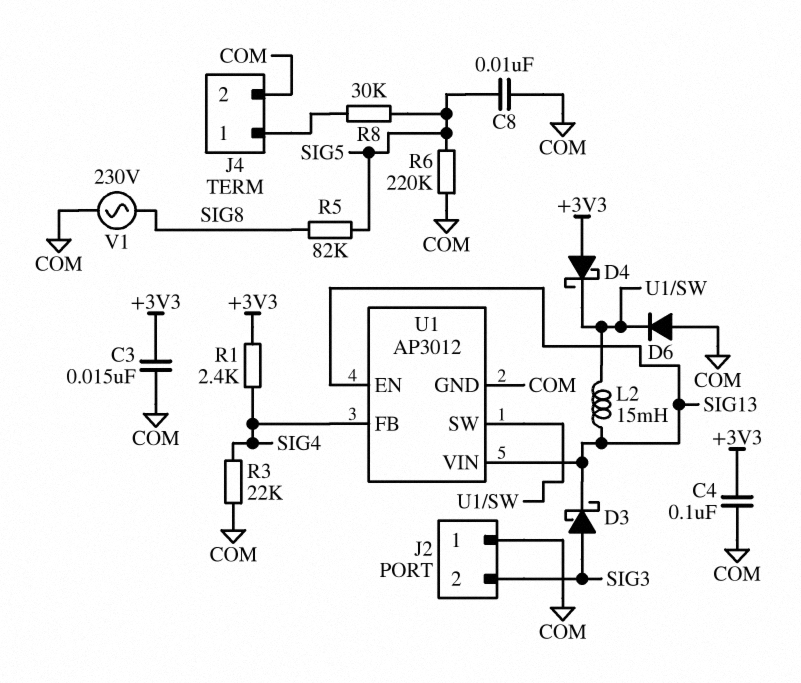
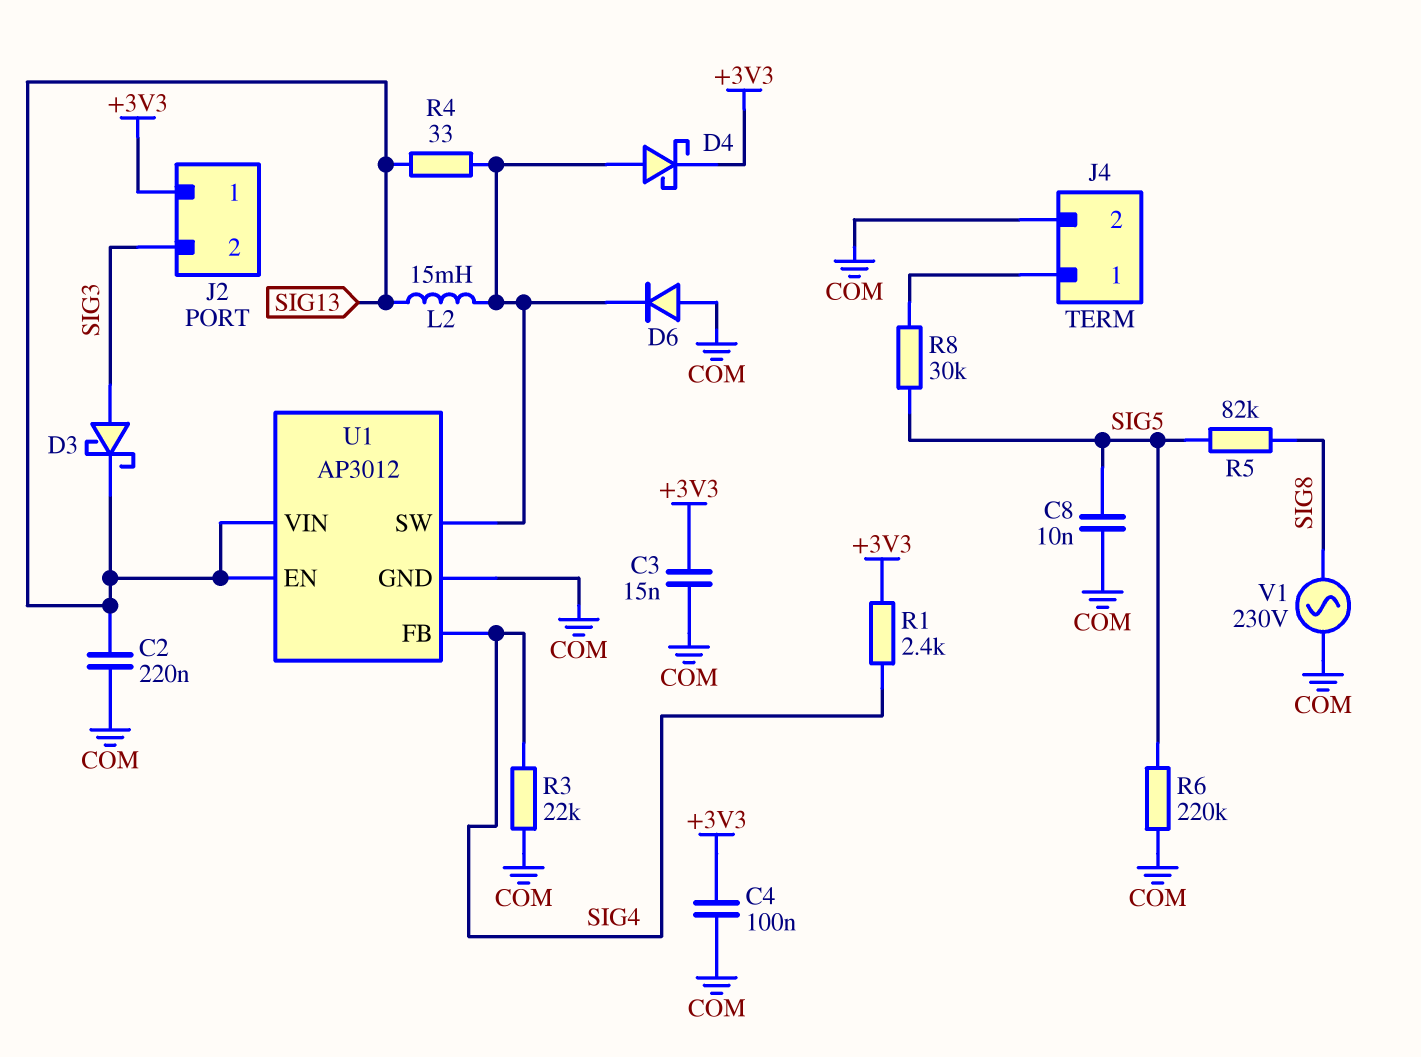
C2: none -> 220nF (COM, SIG13)
D4: schottky (A +3V3, K U1/SW) -> schottky (A U1/SW, K +3V3)
J2 pin 1: COM -> +3V3
R4: none -> 33 (SIG13, U1/SW)

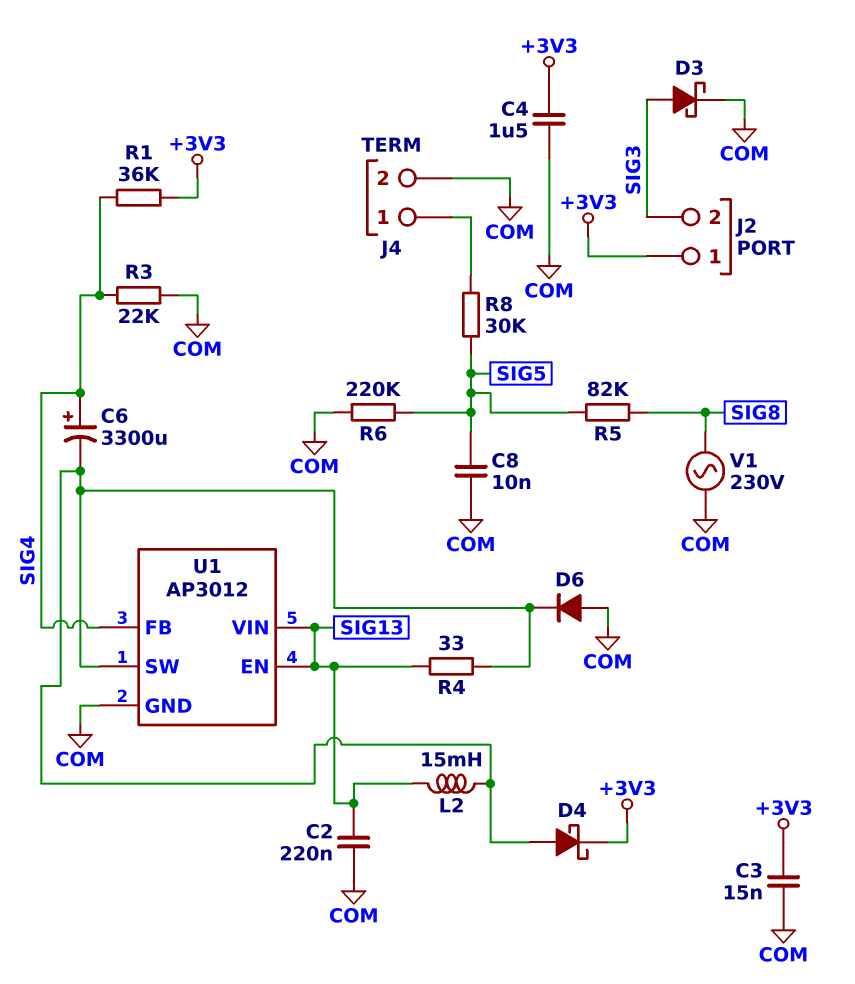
C4: 100nF (+3V3, COM) -> 1.5uF (+3V3, COM)
C6: none -> 3300uF (plus SIG4, minus U1/SW)
D3: schottky (A SIG3, K SIG13) -> schottky (A SIG3, K COM)
R1: 2.4k (+3V3, SIG4) -> 36k (+3V3, SIG4)

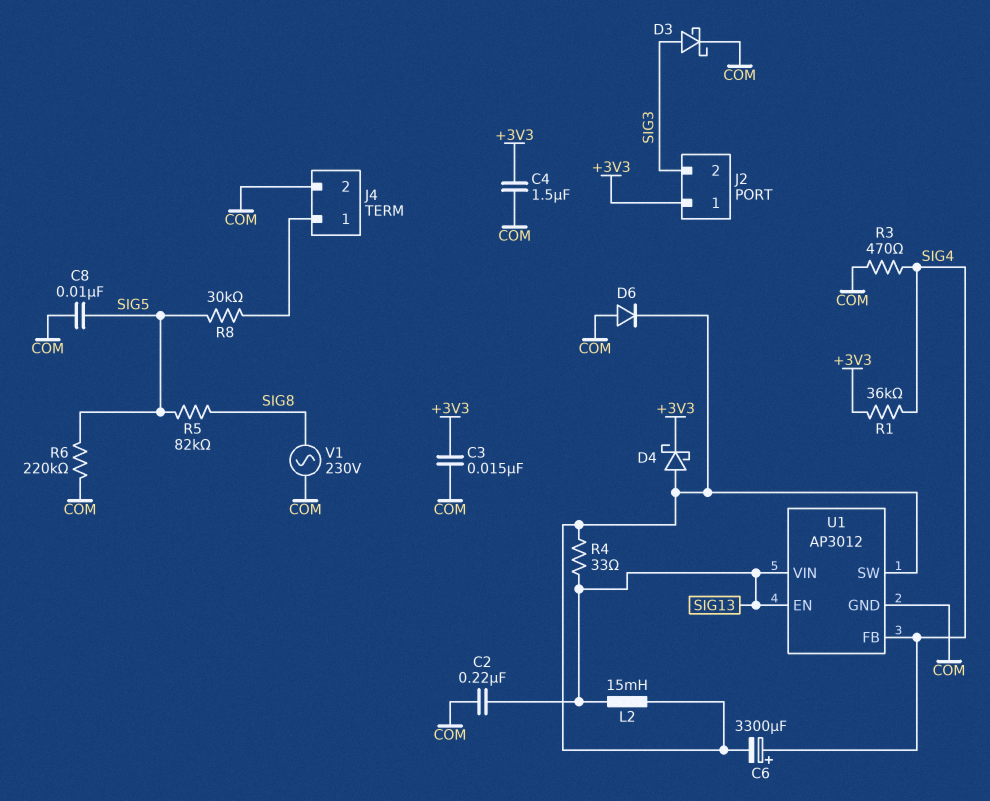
R3: 22k (COM, SIG4) -> 470 (COM, SIG4)

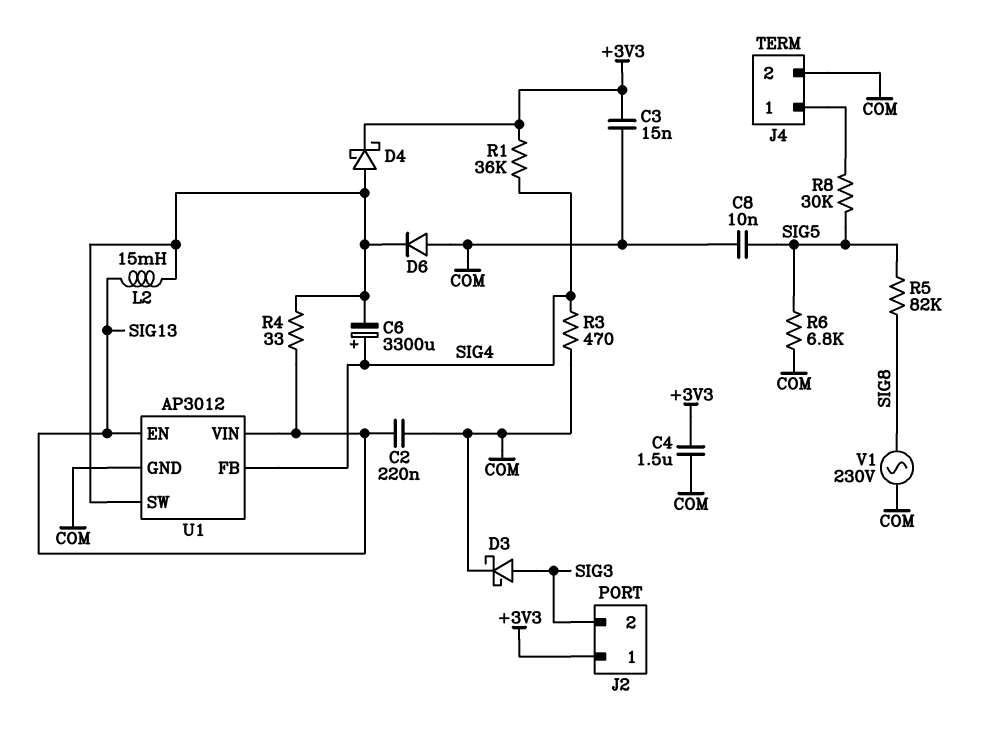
R6: 220k (COM, SIG5) -> 6.8k (COM, SIG5)

